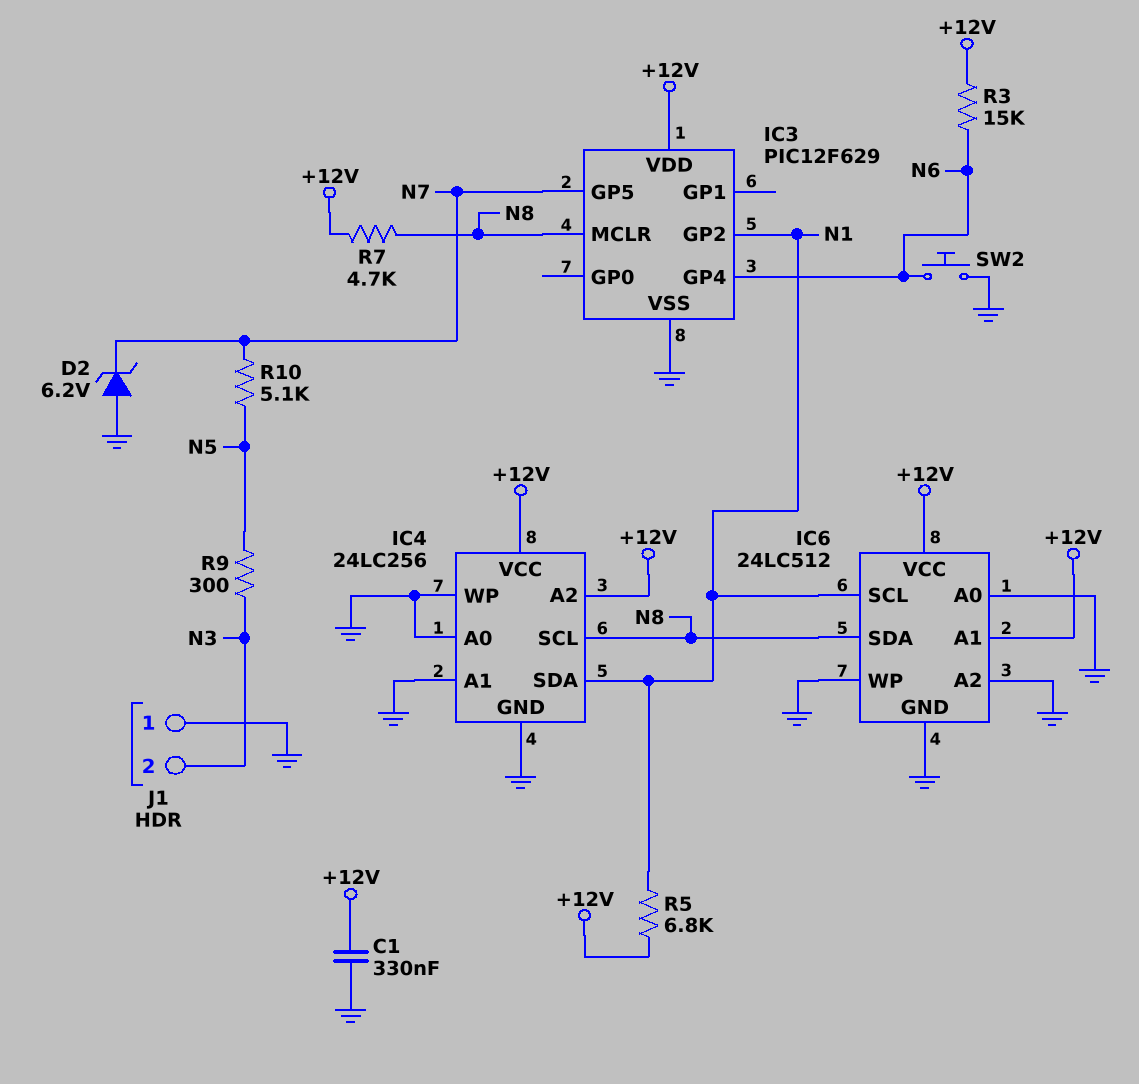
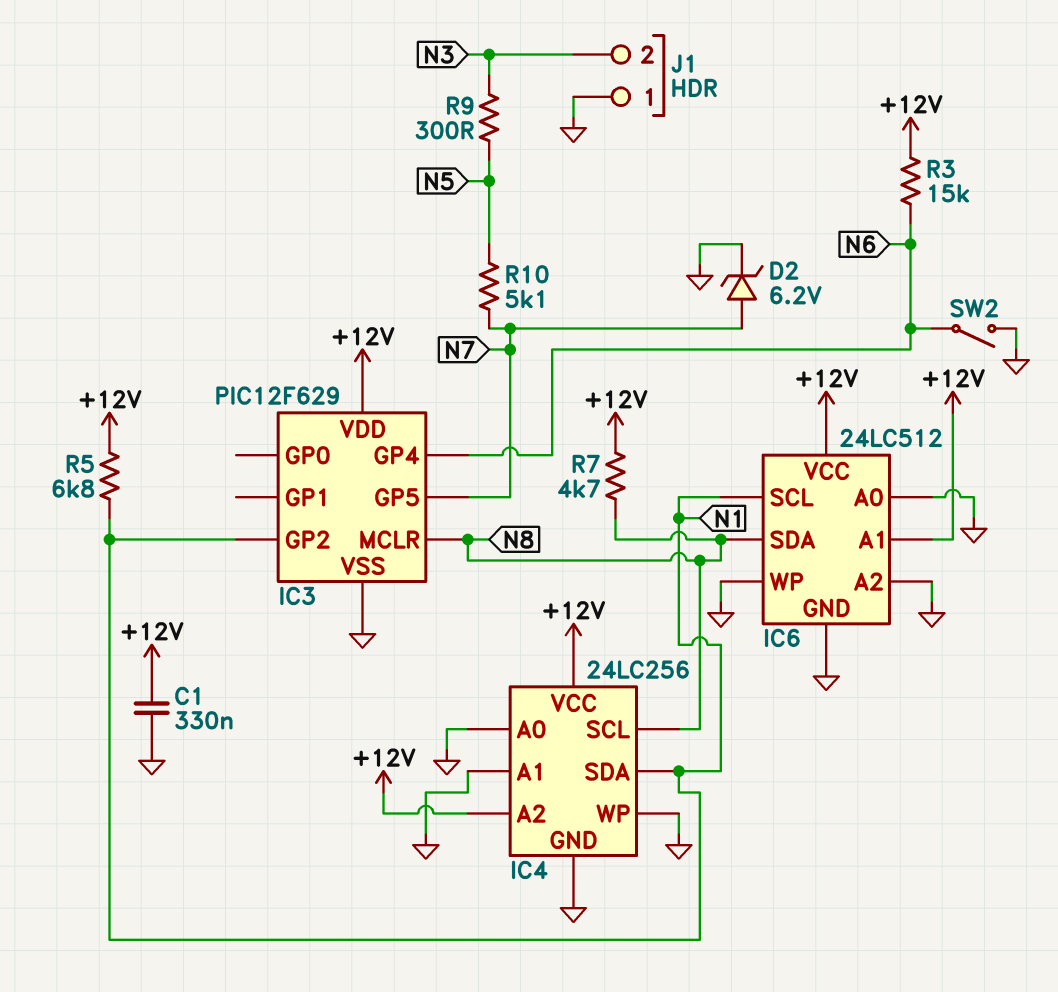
D2: zener 6.2V (A GND, K N7) -> zener 6.2V (A N7, K GND)
SW2: button (GND, N6) -> switch (GND, N6)

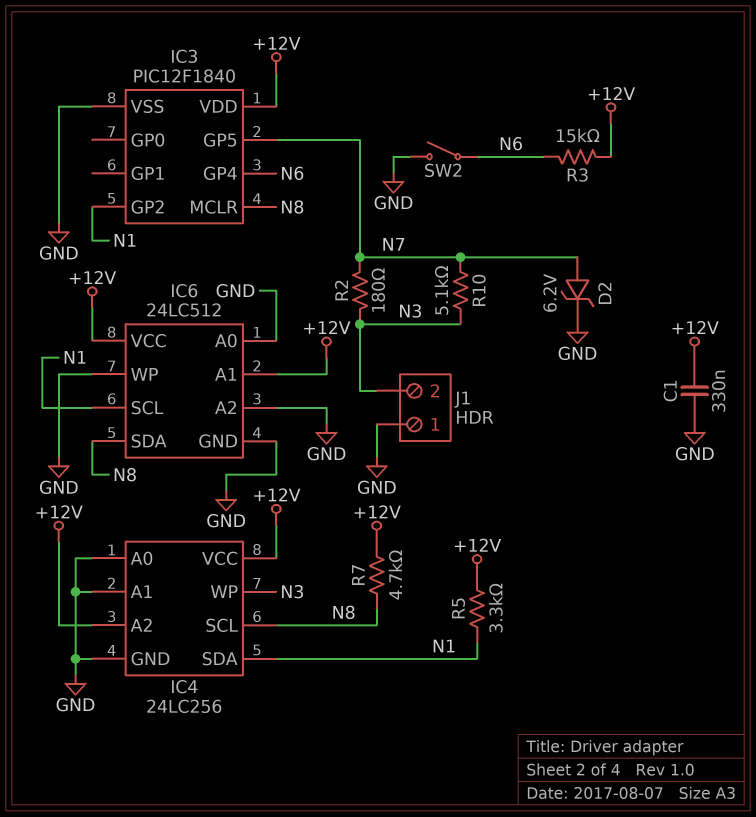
IC3: PIC12F629 -> PIC12F1840
IC4 pin WP: GND -> N3
R2: none -> 180 (N3, N7)
R5: 6.8k (+12V, N1) -> 3.3k (+12V, N1)
R9: 300 (N3, N5) -> none
R10: 5.1k (N5, N7) -> 5.1k (N3, N7)

